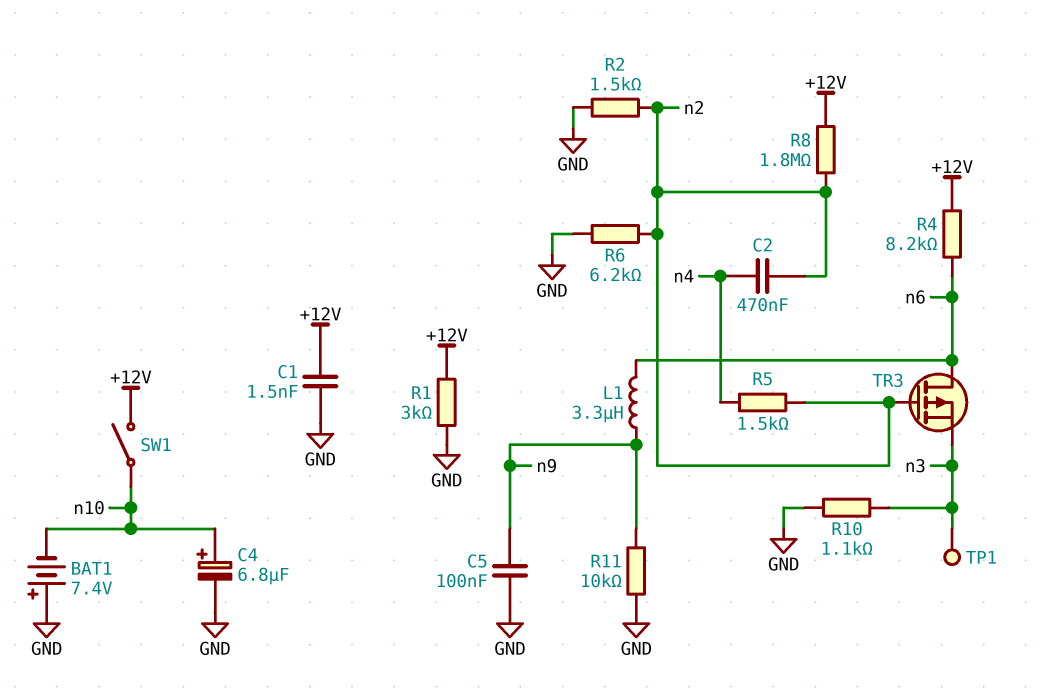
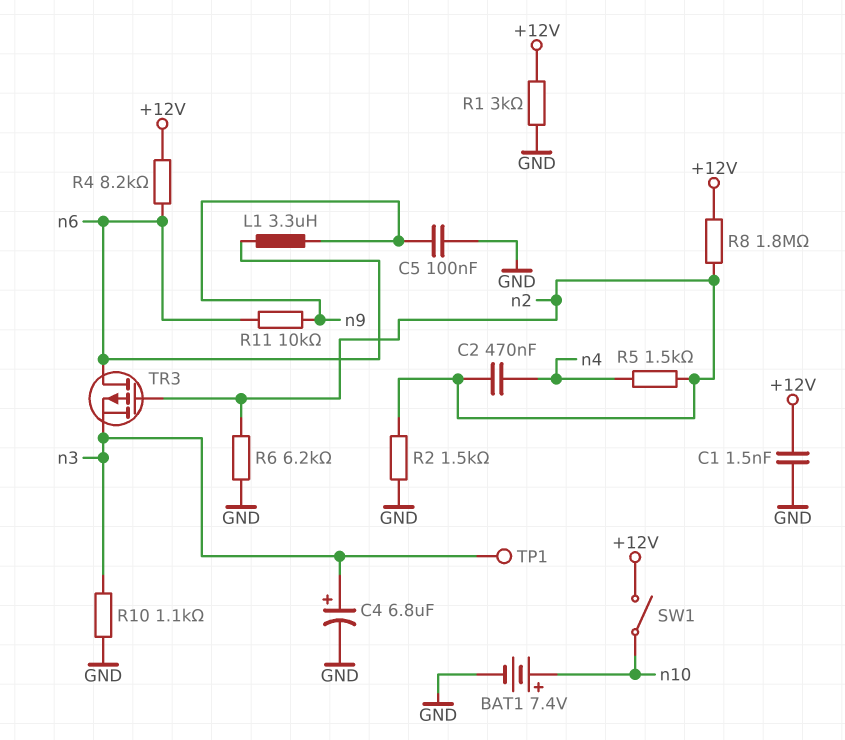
BAT1: 7.4V (plus GND, minus n10) -> 7.4V (plus n10, minus GND)
C4: 6.8uF (plus n10, minus GND) -> 6.8uF (plus n3, minus GND)
R11: 10k (GND, n9) -> 10k (n6, n9)

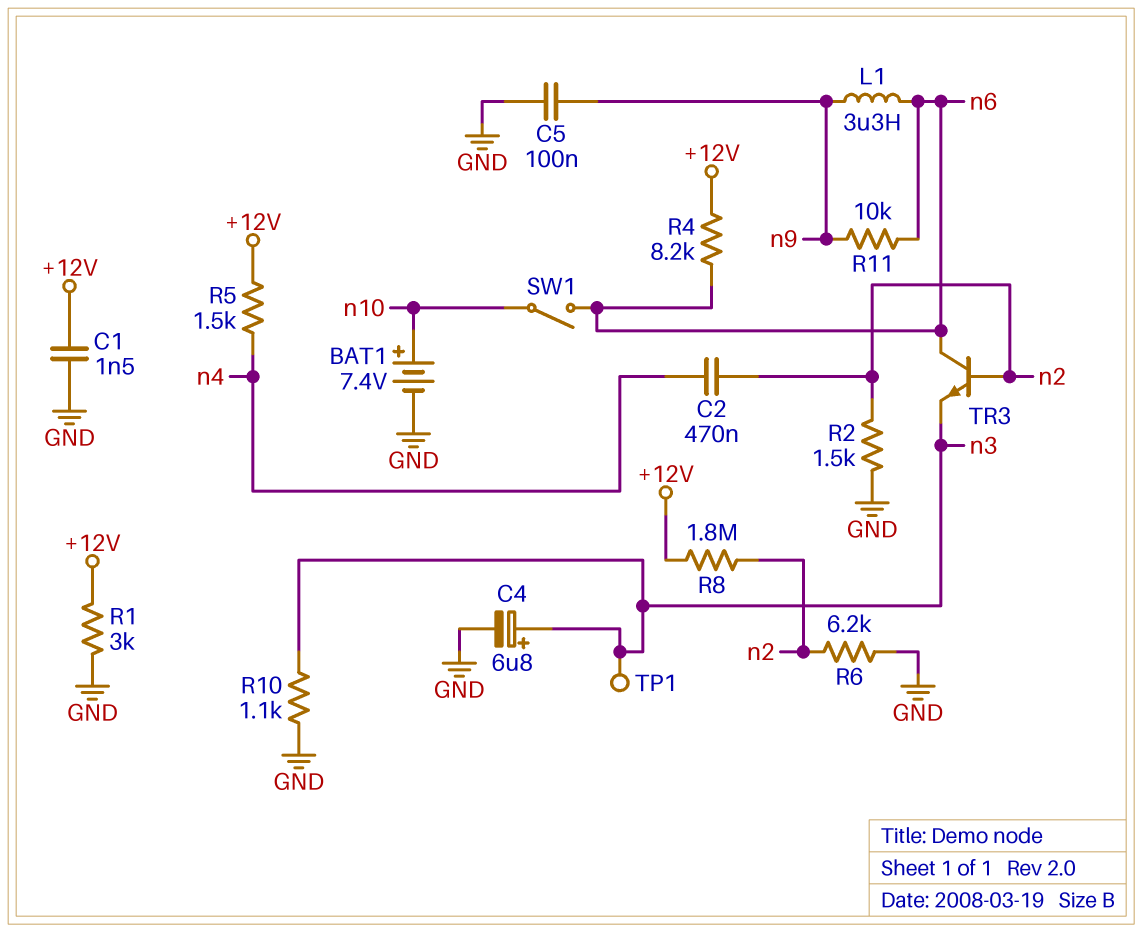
R5: 1.5k (n2, n4) -> 1.5k (+12V, n4)
SW1: switch (+12V, n10) -> switch (n6, n10)
TR3: PMOS (G n2, D n6, S n3) -> NPN (B n2, C n6, E n3)

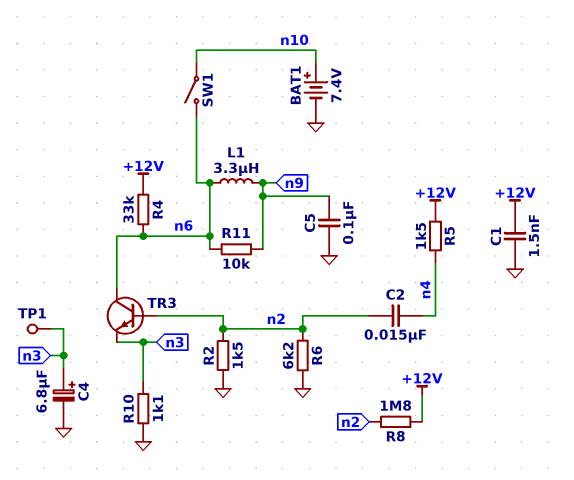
C2: 470nF (n2, n4) -> 15nF (n2, n4)
R1: 3k (+12V, GND) -> none
R4: 8.2k (+12V, n6) -> 33k (+12V, n6)

